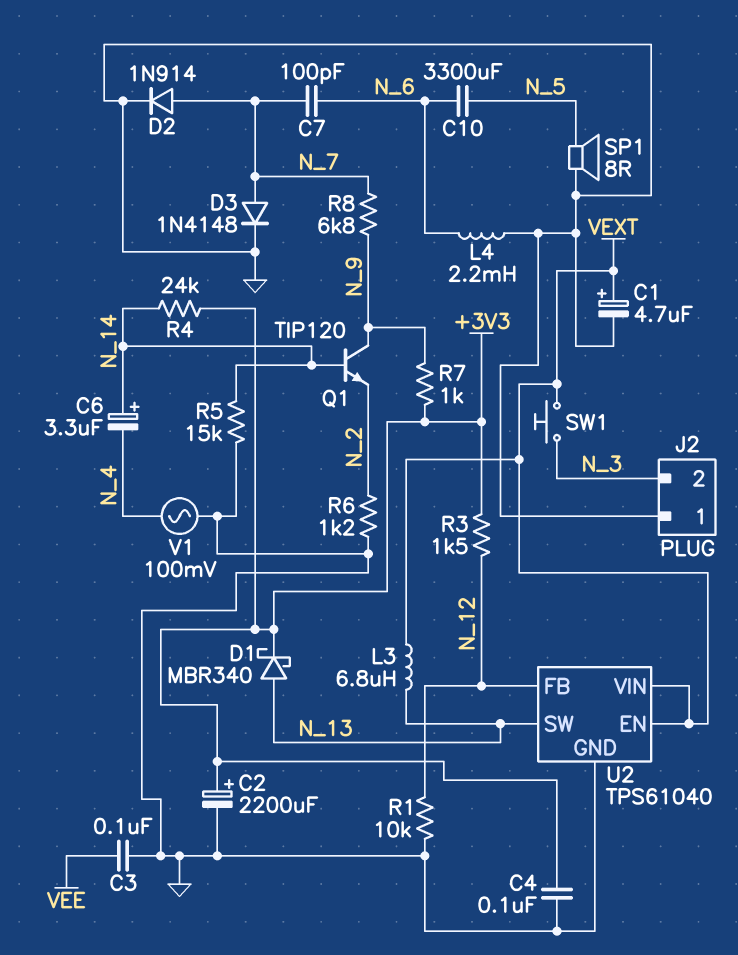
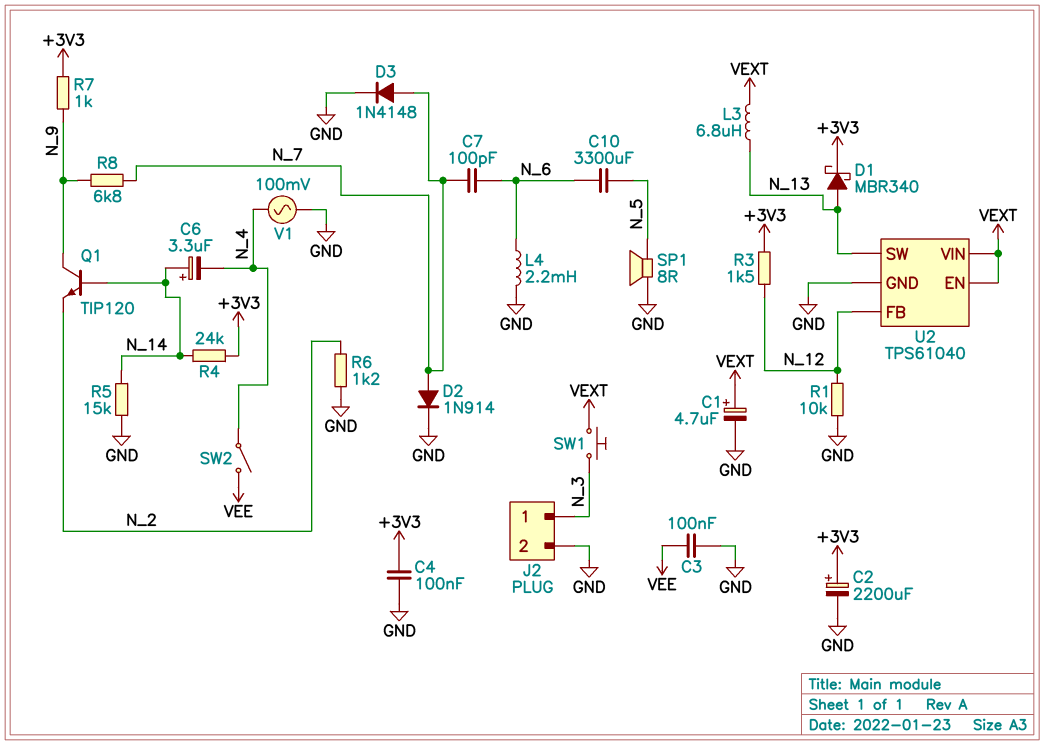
J2 pin 1: GND -> N_3
J2 pin 2: N_3 -> GND
SW2: none -> switch (N_4, VEE)

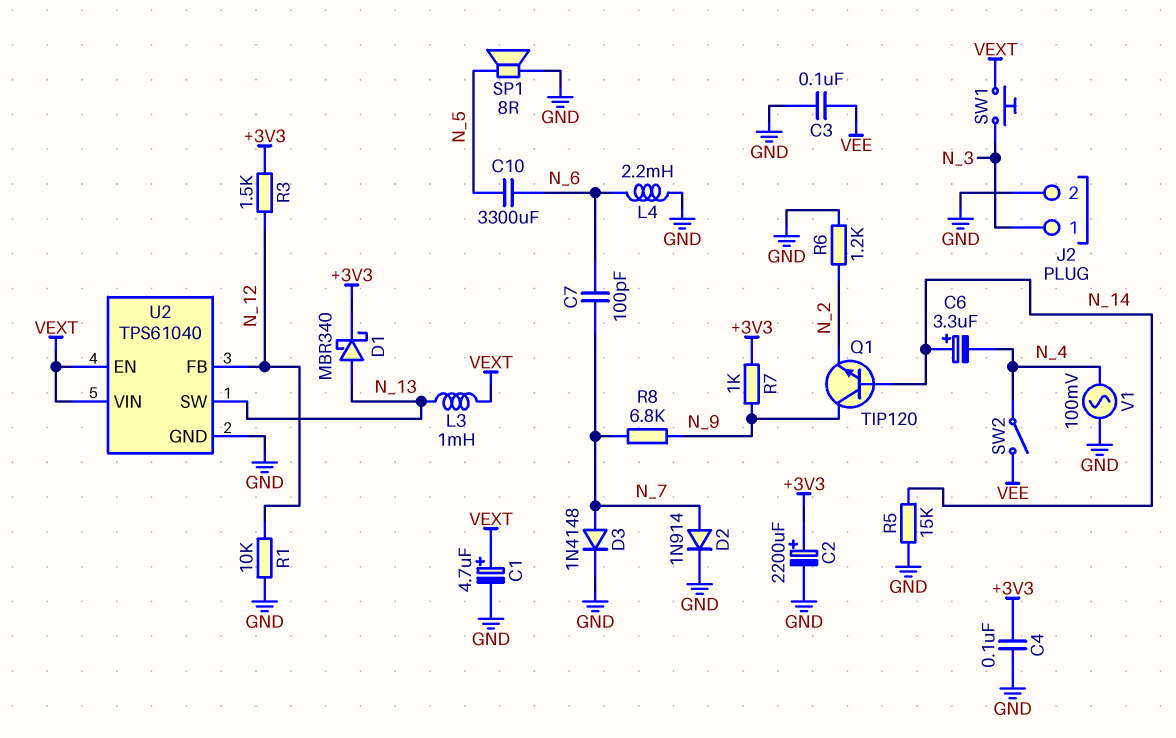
L3: 6.8uH (N_13, VEXT) -> 1mH (N_13, VEXT)
R4: 24k (+3V3, N_14) -> none

